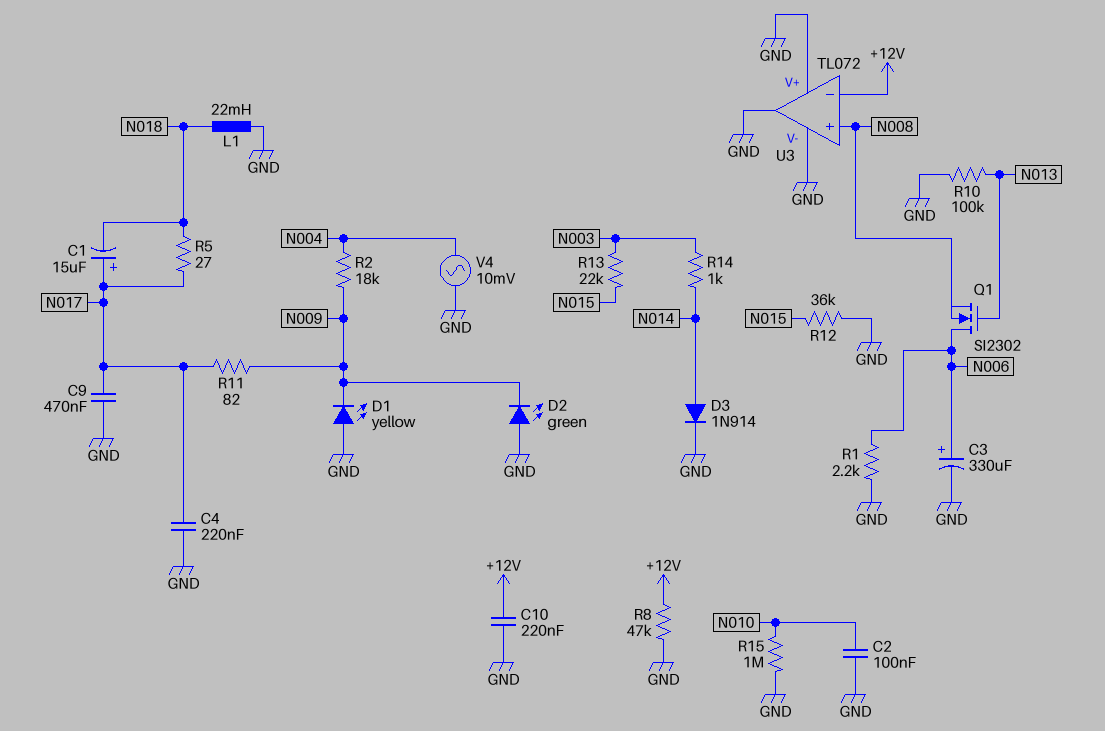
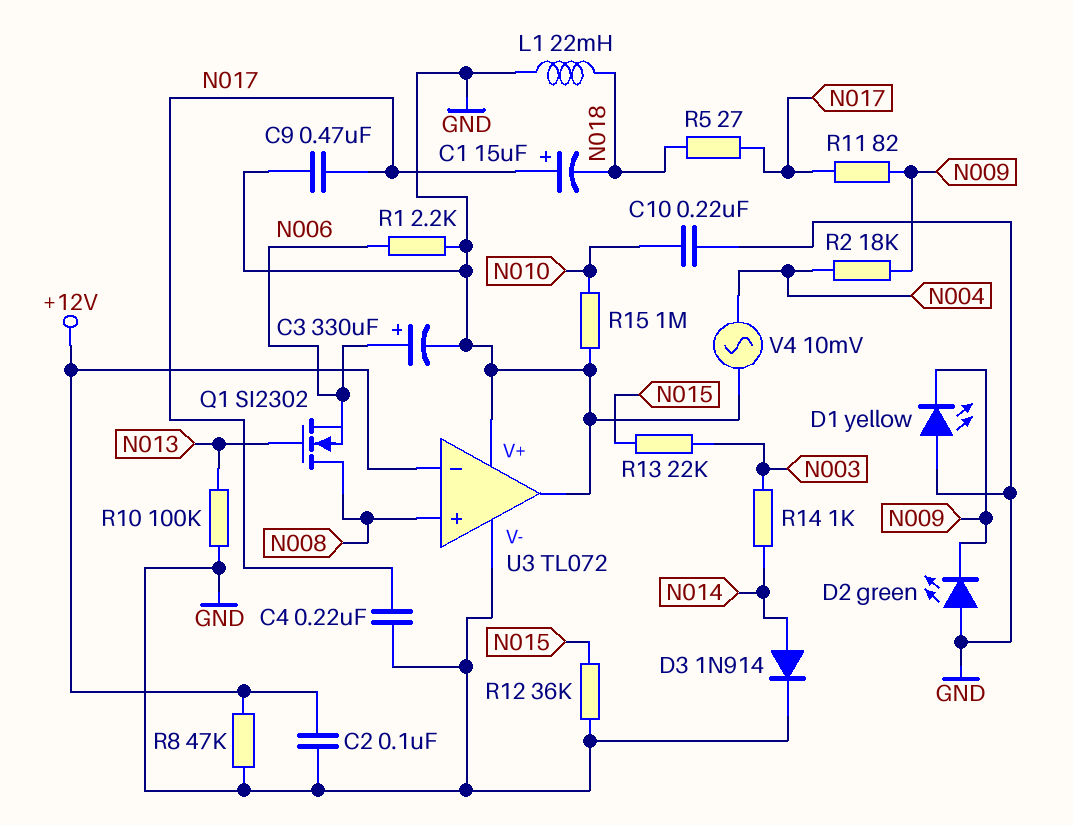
C2: 100nF (GND, N010) -> 100nF (+12V, GND)
C10: 220nF (+12V, GND) -> 220nF (GND, N010)
Q1: NMOS SI2302 (G N013, D N006, S N008) -> NMOS SI2302 (G N013, D N008, S N006)

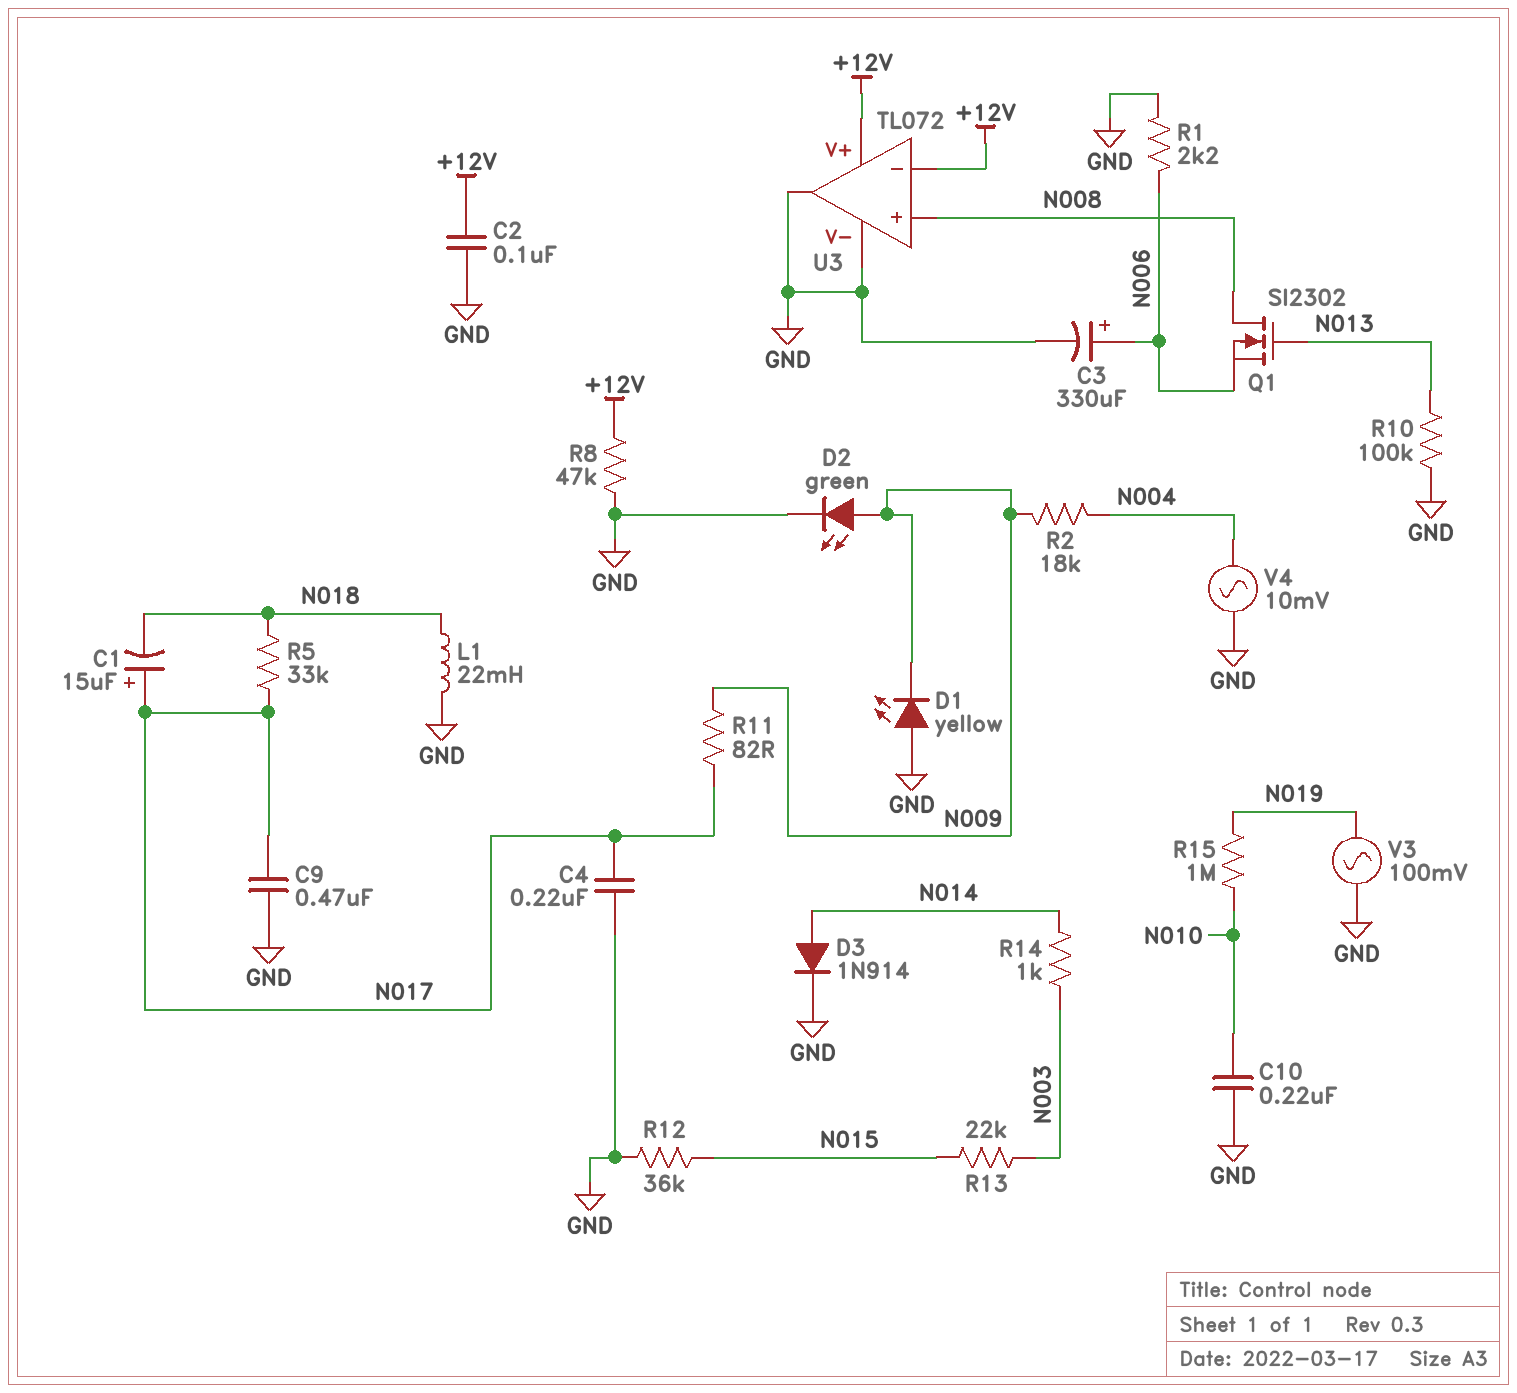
D2: LED green (A GND, K N009) -> LED green (A N009, K GND)
R5: 27 (N017, N018) -> 33k (N017, N018)
R15: 1M (GND, N010) -> 1M (N010, N019)
U3 pin V+: GND -> +12V
V3: none -> AC 100mV (GND, N019)

